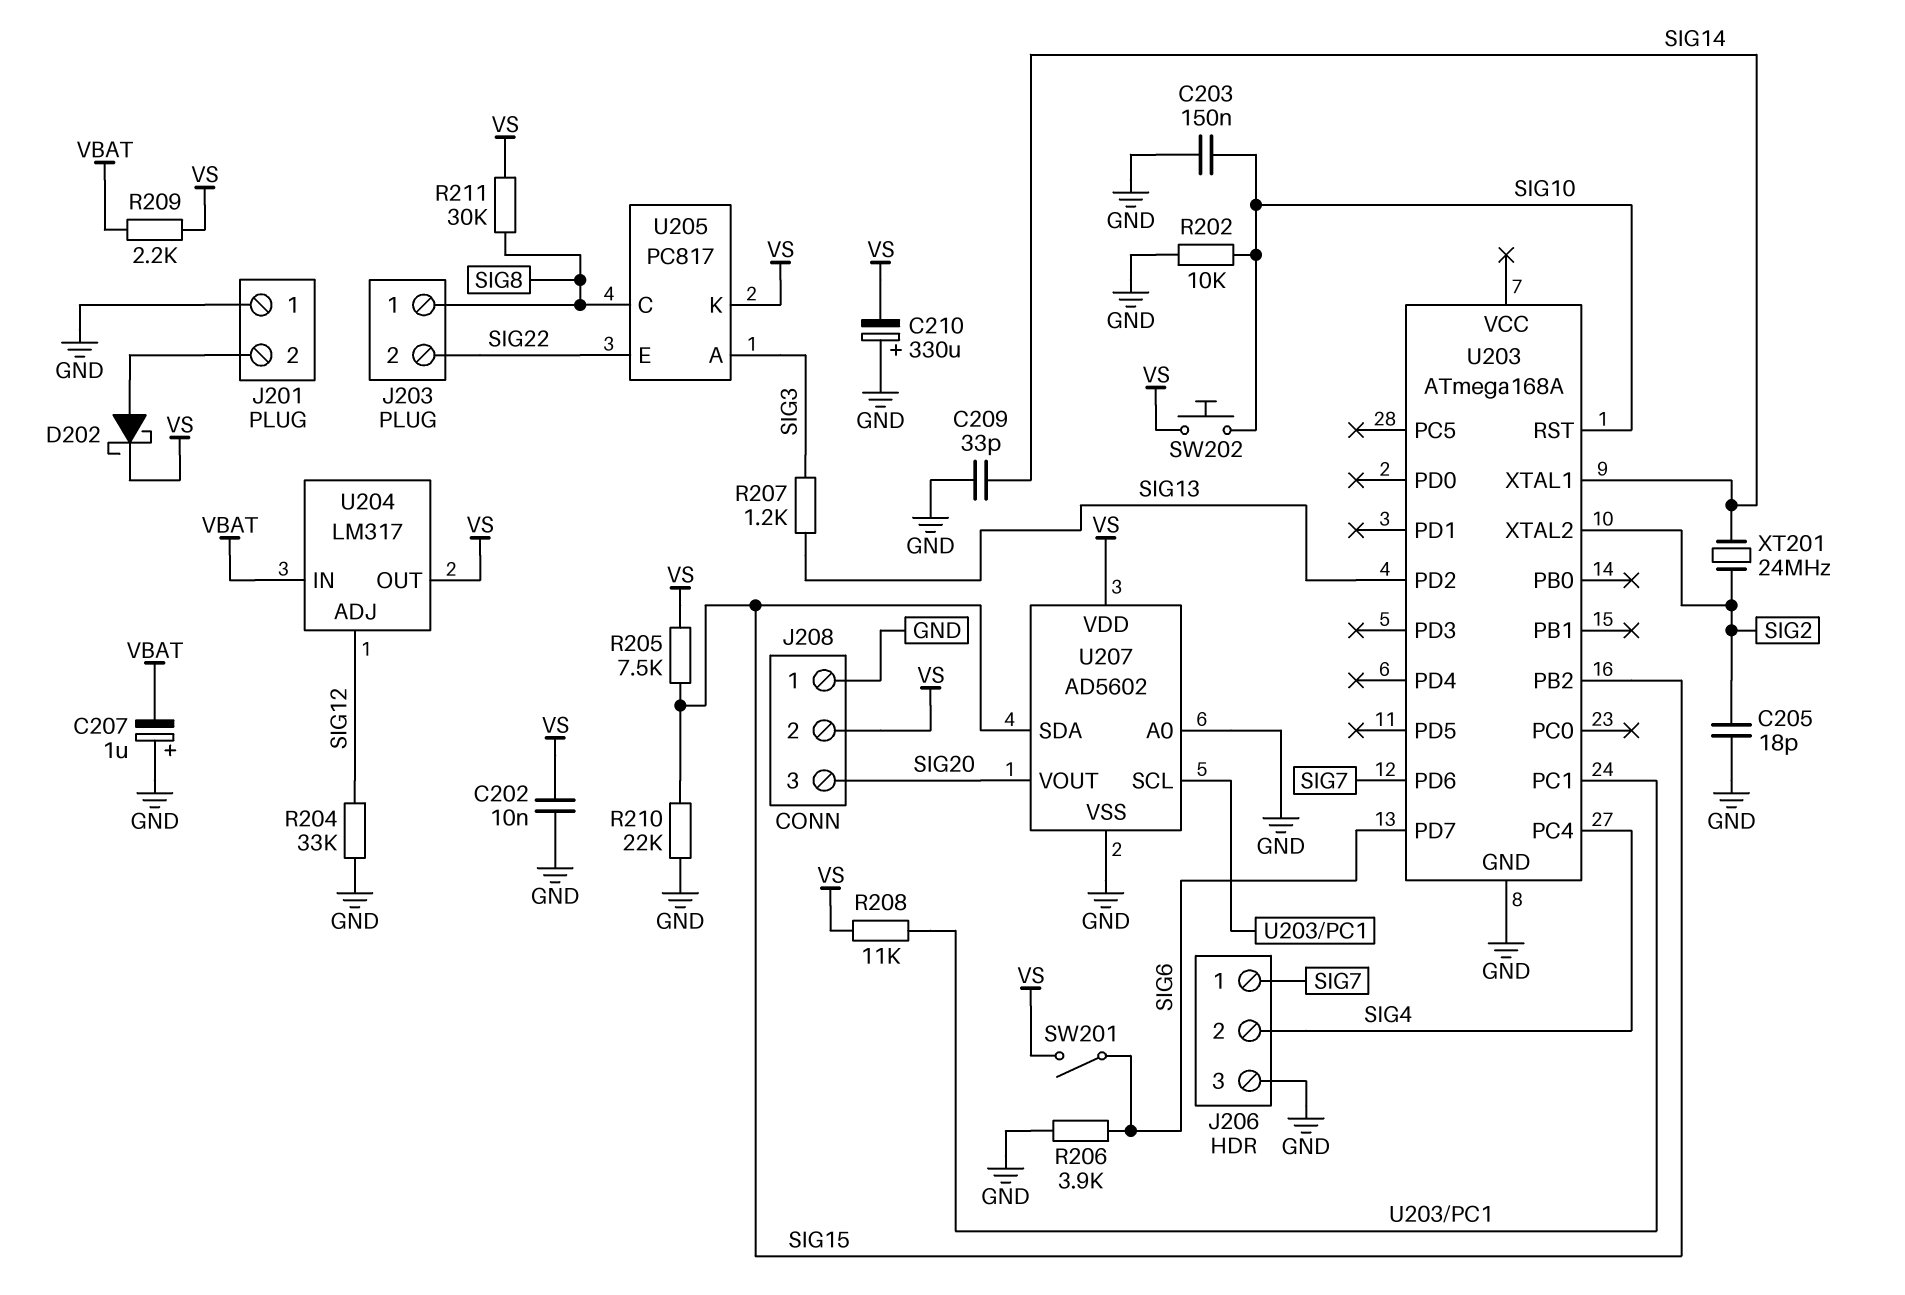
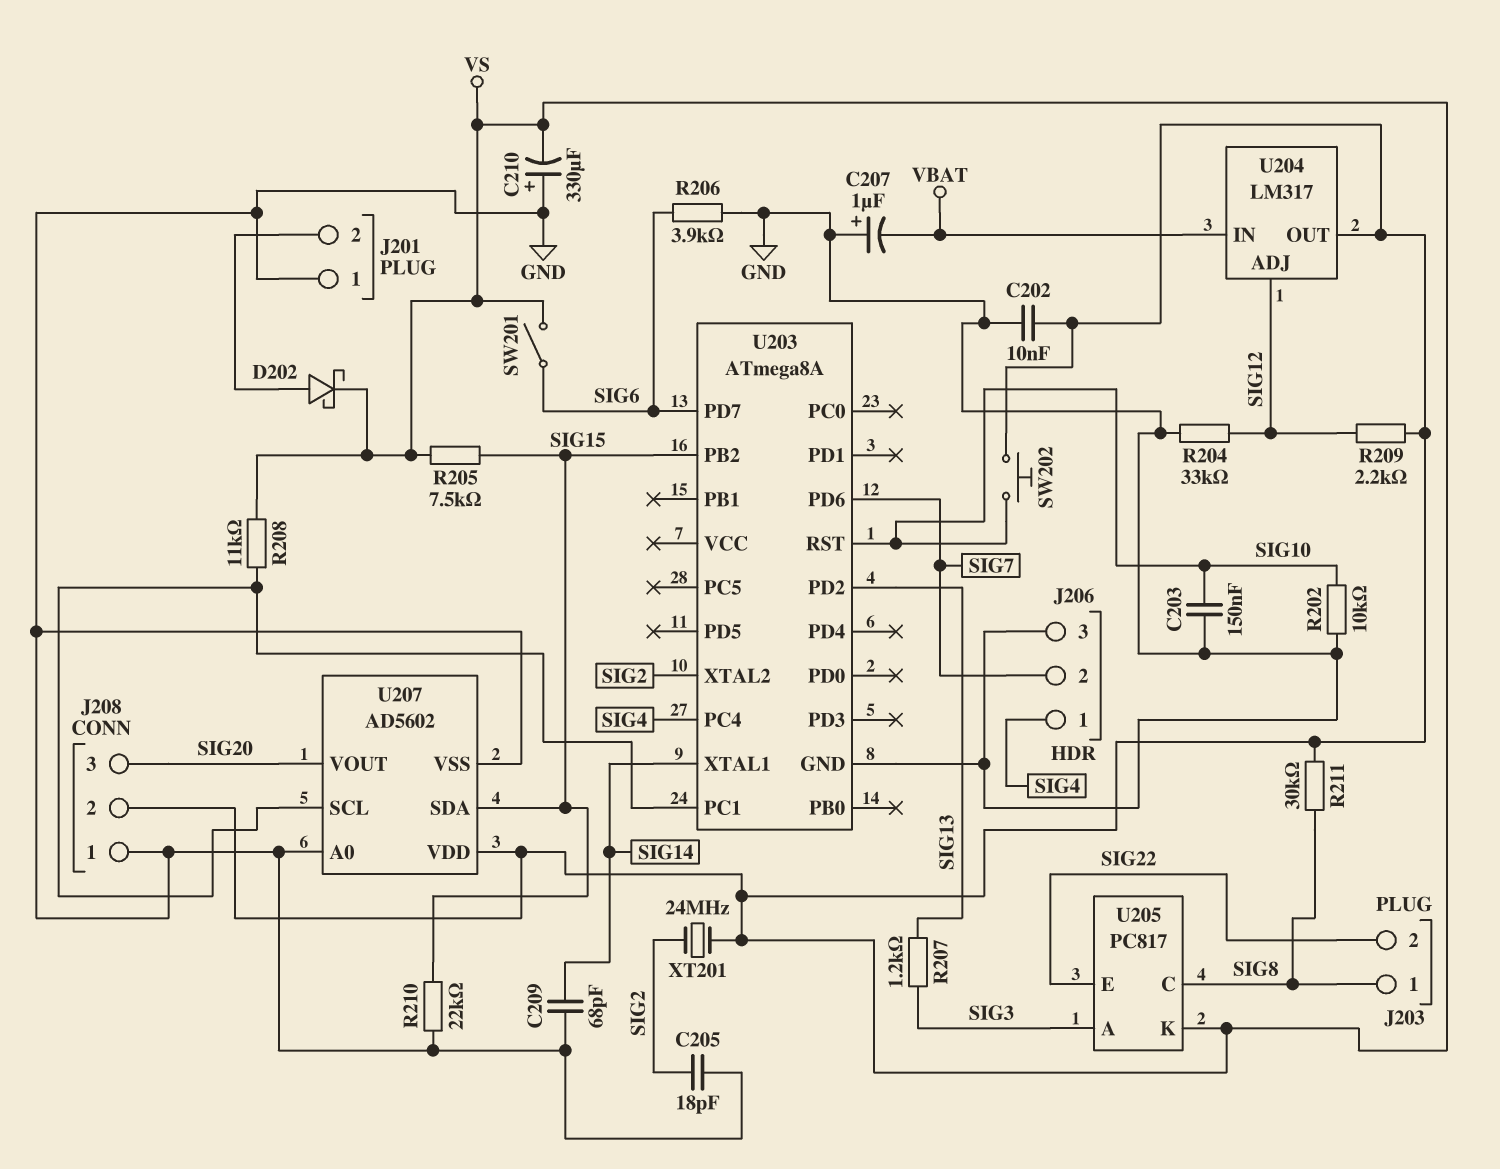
C209: 33pF (GND, SIG14) -> 68pF (GND, SIG14)
J206 pin 1: SIG7 -> SIG4
J206 pin 2: SIG4 -> SIG7
R209: 2.2k (VBAT, VS) -> 2.2k (SIG12, VS)
U203: ATmega168A -> ATmega8A
XT201: 24MHz (SIG2, SIG14) -> 24MHz (SIG2, VS)

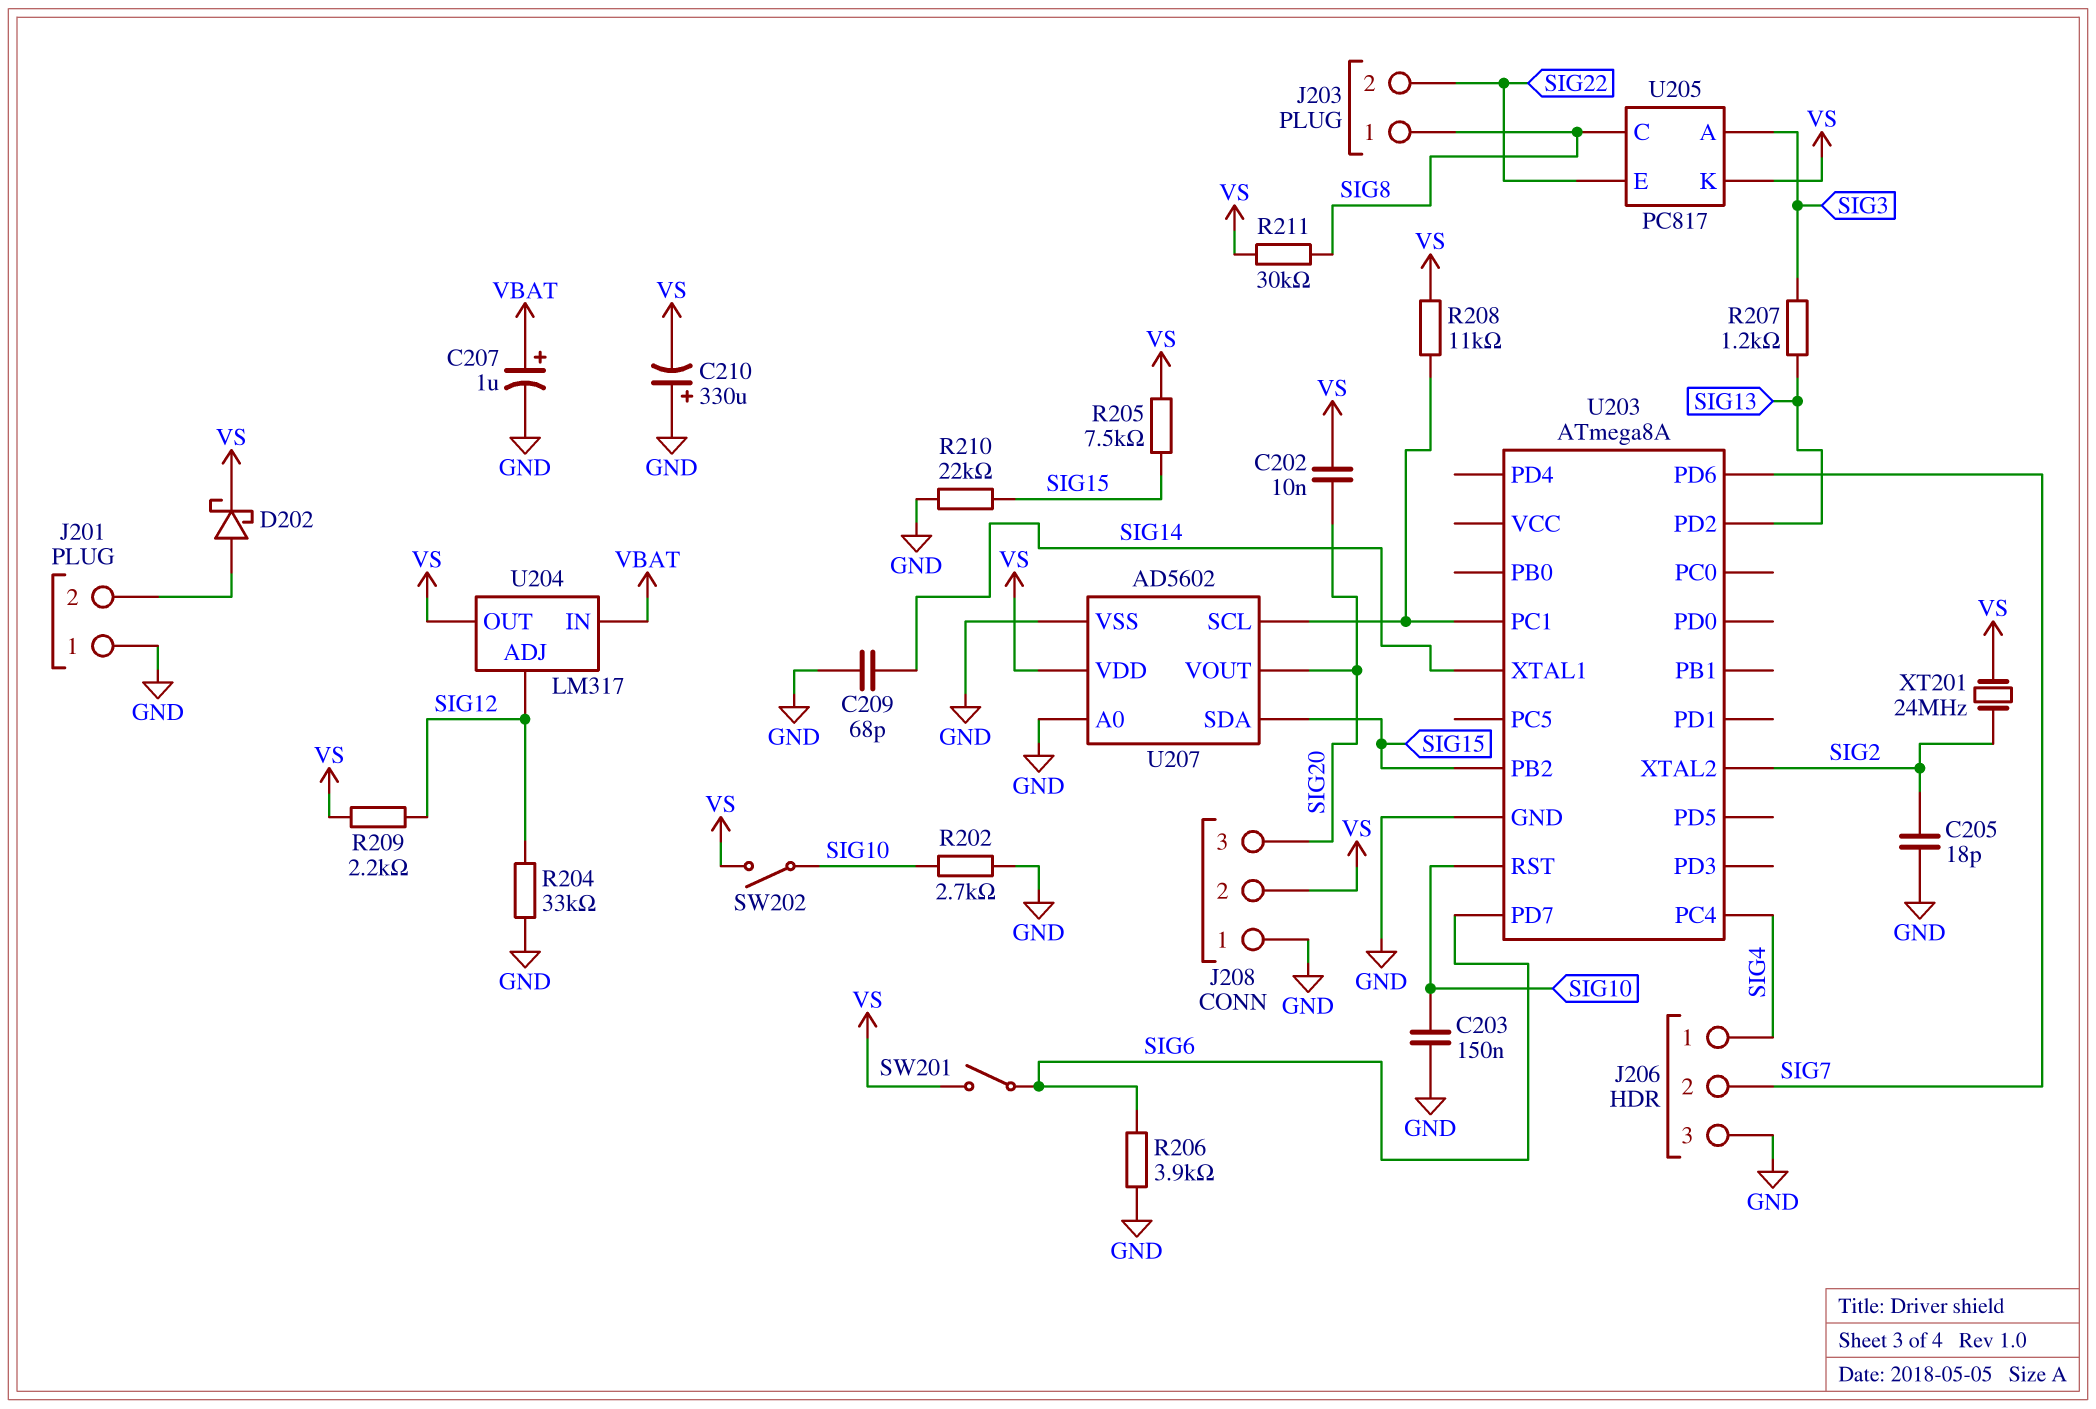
C202: 10nF (GND, VS) -> 10nF (SIG20, VS)
C207: 1uF (plus GND, minus VBAT) -> 1uF (plus VBAT, minus GND)
R202: 10k (GND, SIG10) -> 2.7k (GND, SIG10)
SW202: button (SIG10, VS) -> switch (SIG10, VS)

